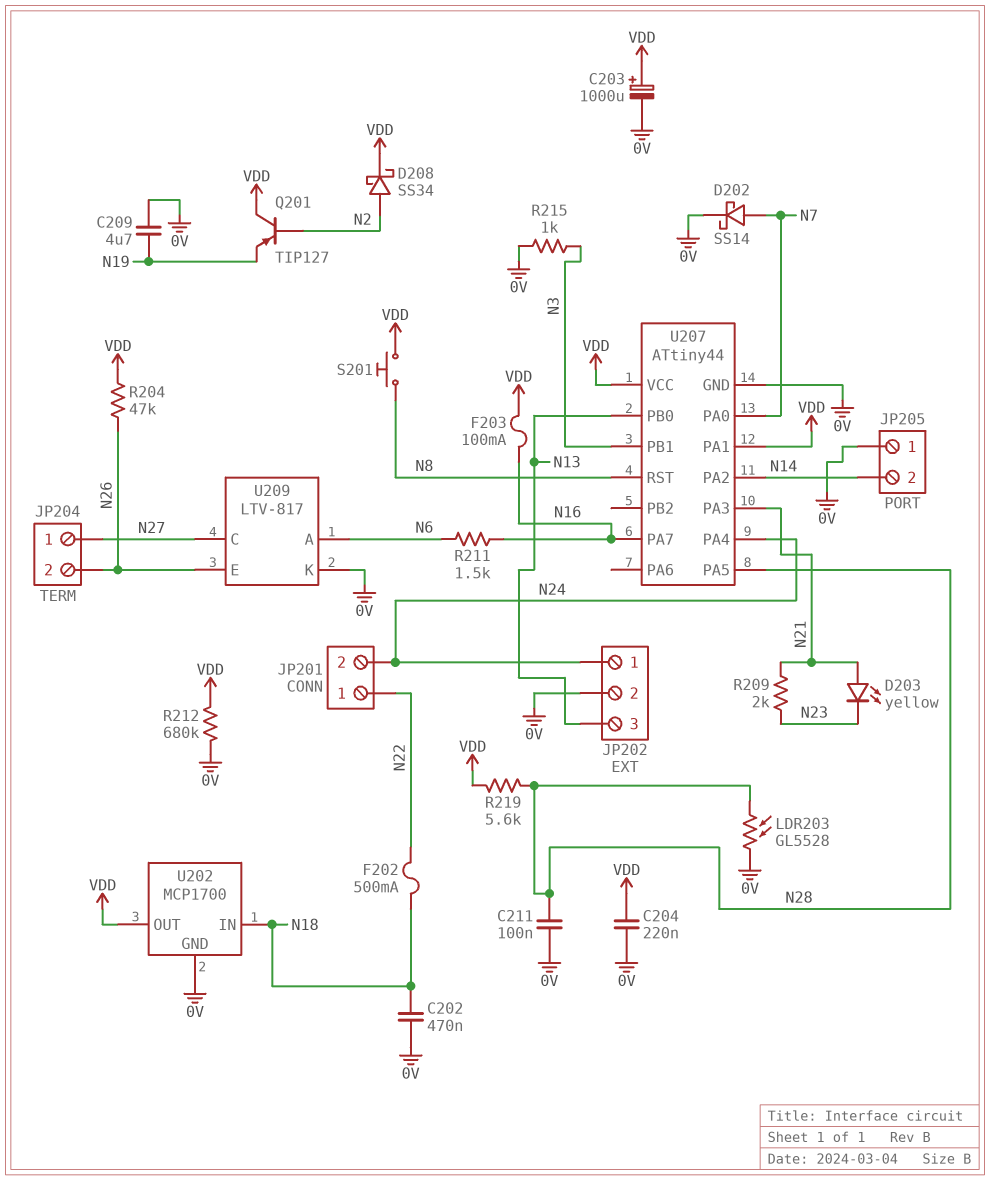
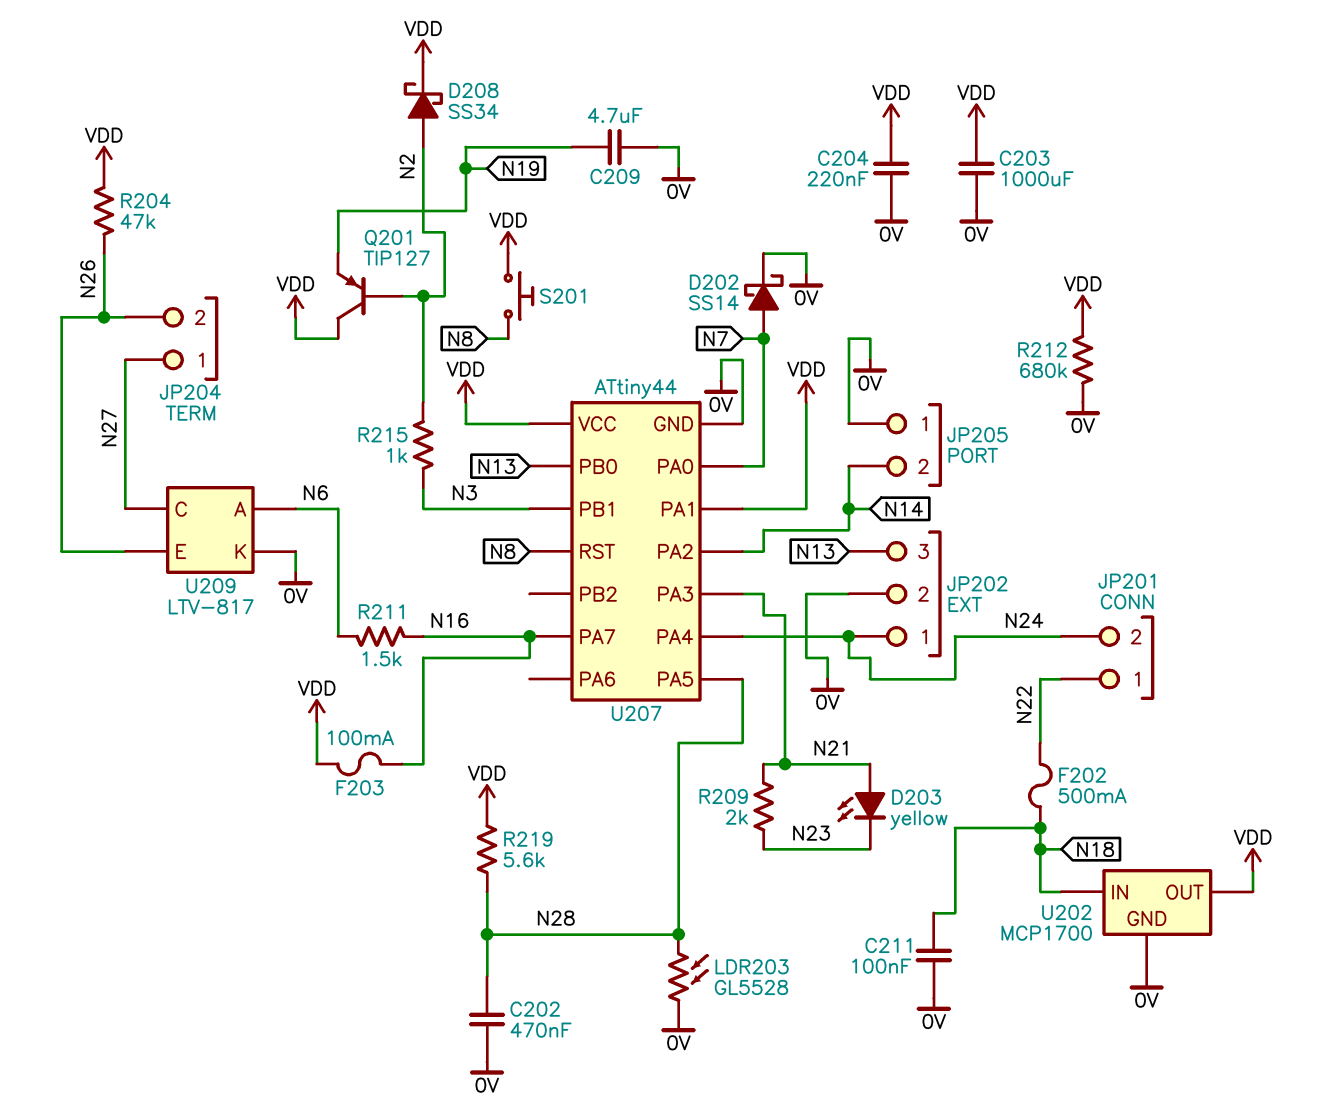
C202: 470nF (0V, N18) -> 470nF (0V, N28)
C203: 1000uF (plus VDD, minus 0V) -> 1000uF (0V, VDD)
C211: 100nF (0V, N28) -> 100nF (0V, N18)
R215: 1k (0V, N3) -> 1k (N2, N3)

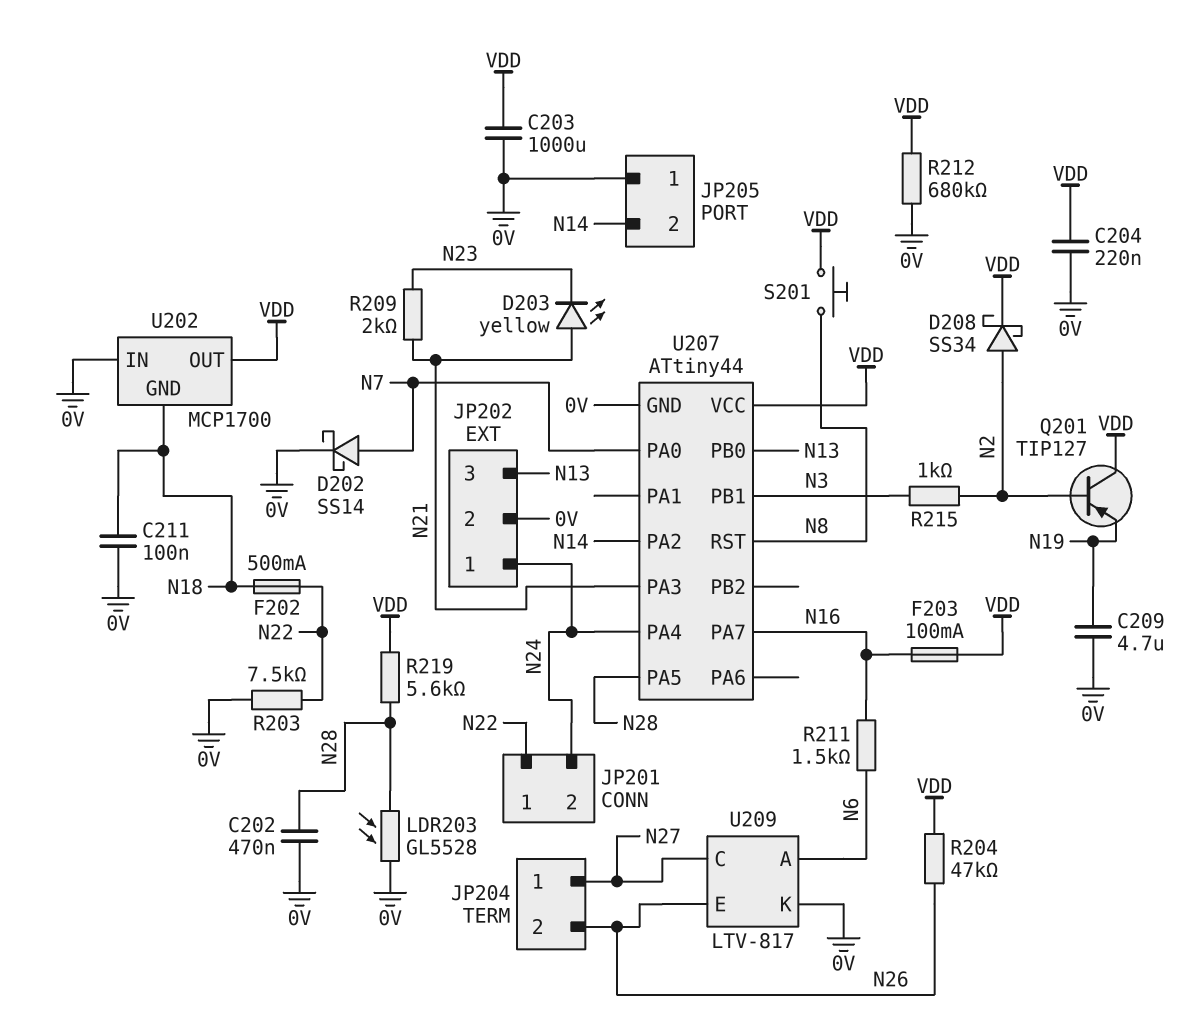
R203: none -> 7.5k (0V, N22)
U202 pin GND: 0V -> N18
U202 pin IN: N18 -> 0V
U207 pin PA1: VDD -> none

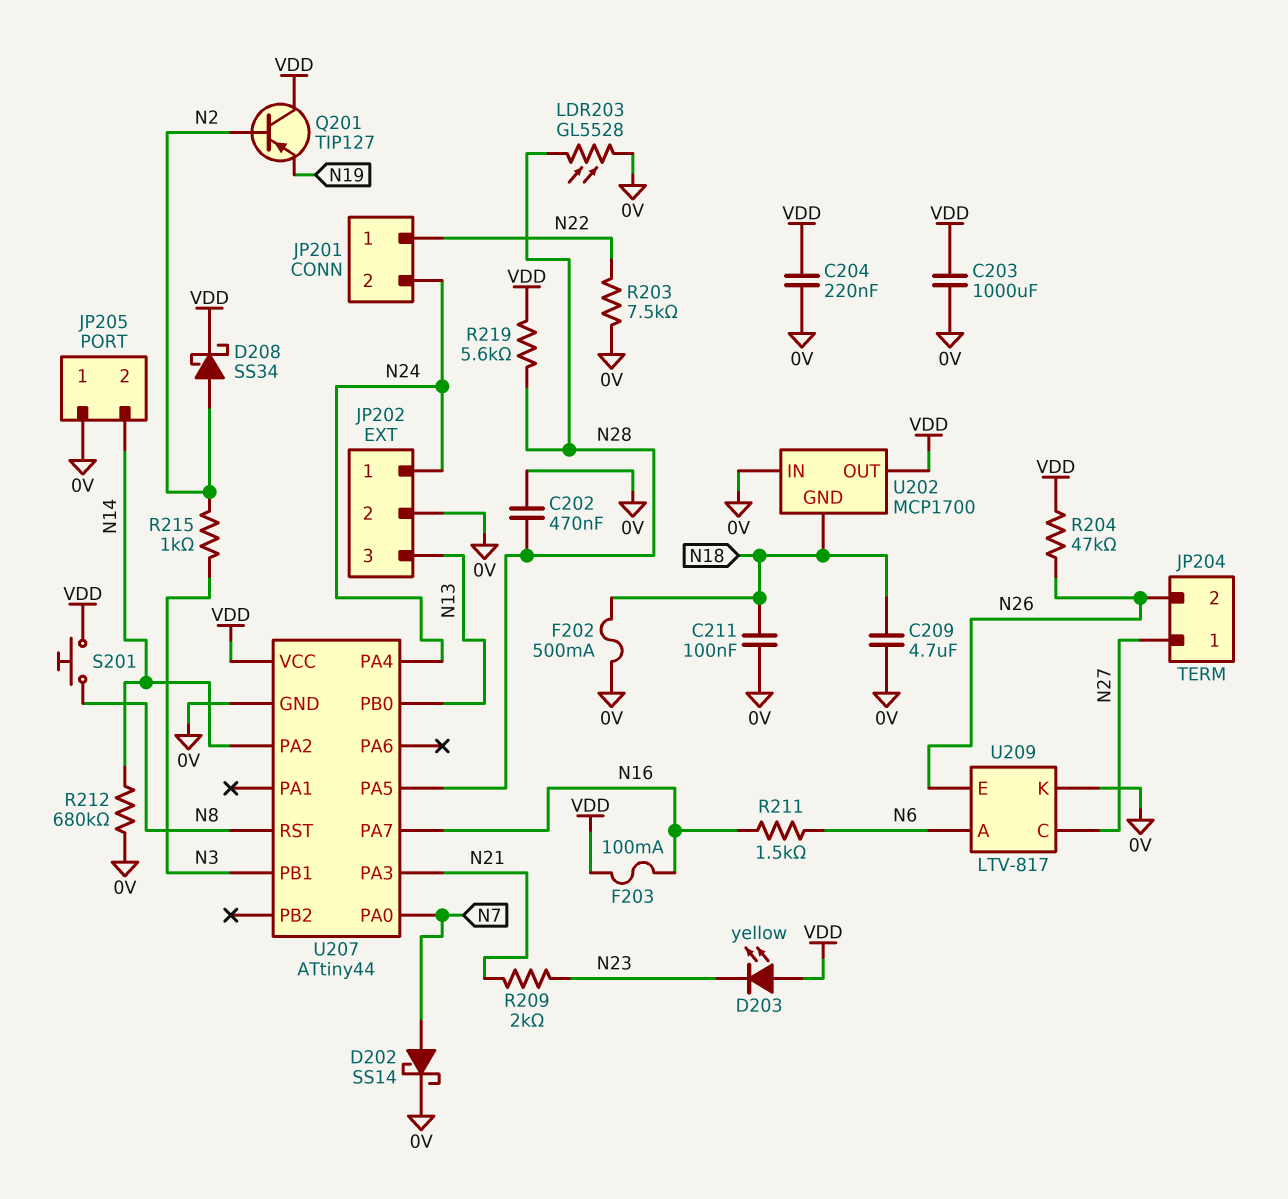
C209: 4.7uF (0V, N19) -> 4.7uF (0V, N18)
D203: LED yellow (A N21, K N23) -> LED yellow (A VDD, K N23)
F202: 500mA (N18, N22) -> 500mA (0V, N18)
R212: 680k (0V, VDD) -> 680k (0V, N14)

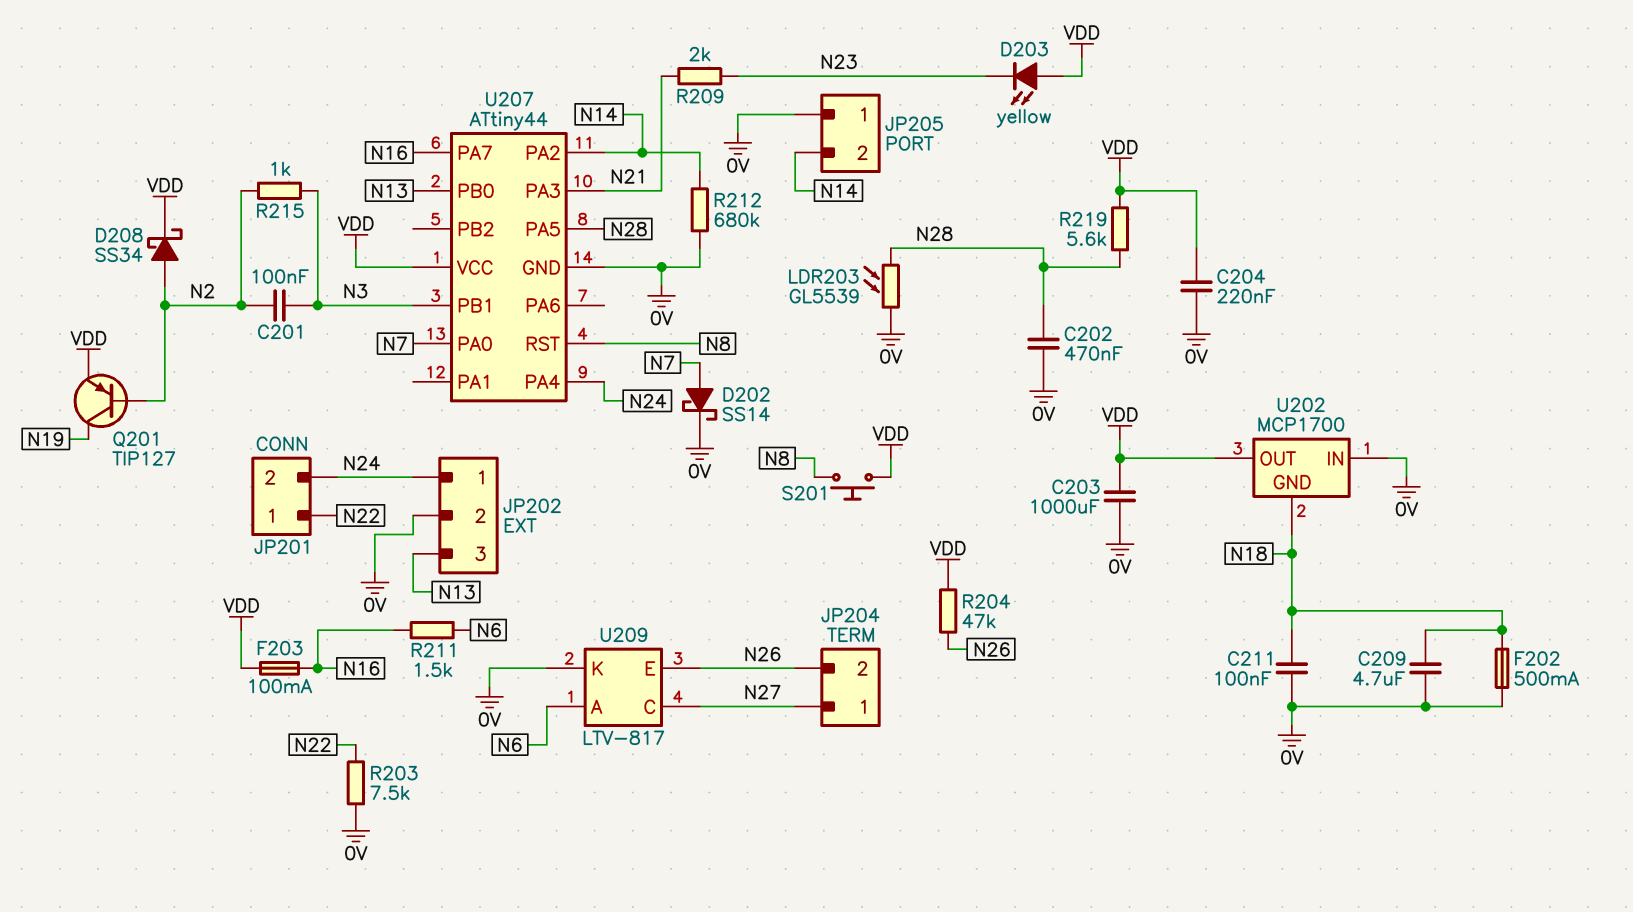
C201: none -> 100nF (N2, N3)
LDR203: GL5528 (0V, N28) -> GL5539 (0V, N28)
Q201: PNP TIP127 (B N2, C VDD, E N19) -> PNP TIP127 (B N2, C N19, E VDD)

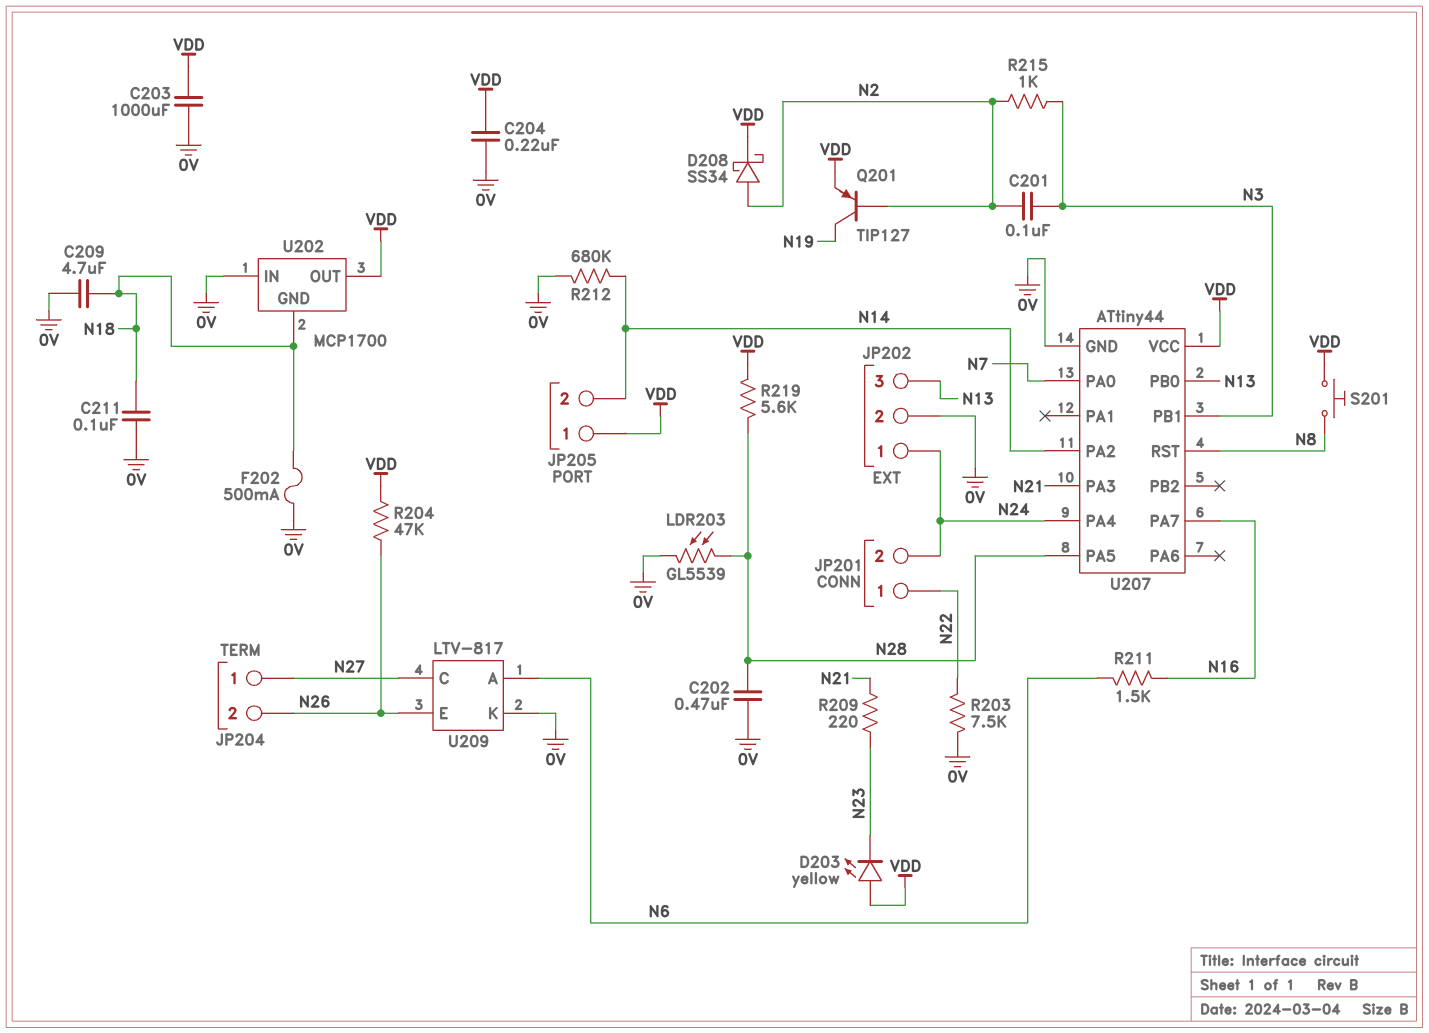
D202: schottky SS14 (A N7, K 0V) -> none
F203: 100mA (N16, VDD) -> none
JP205 pin 1: 0V -> VDD
R209: 2k (N21, N23) -> 220 (N21, N23)

